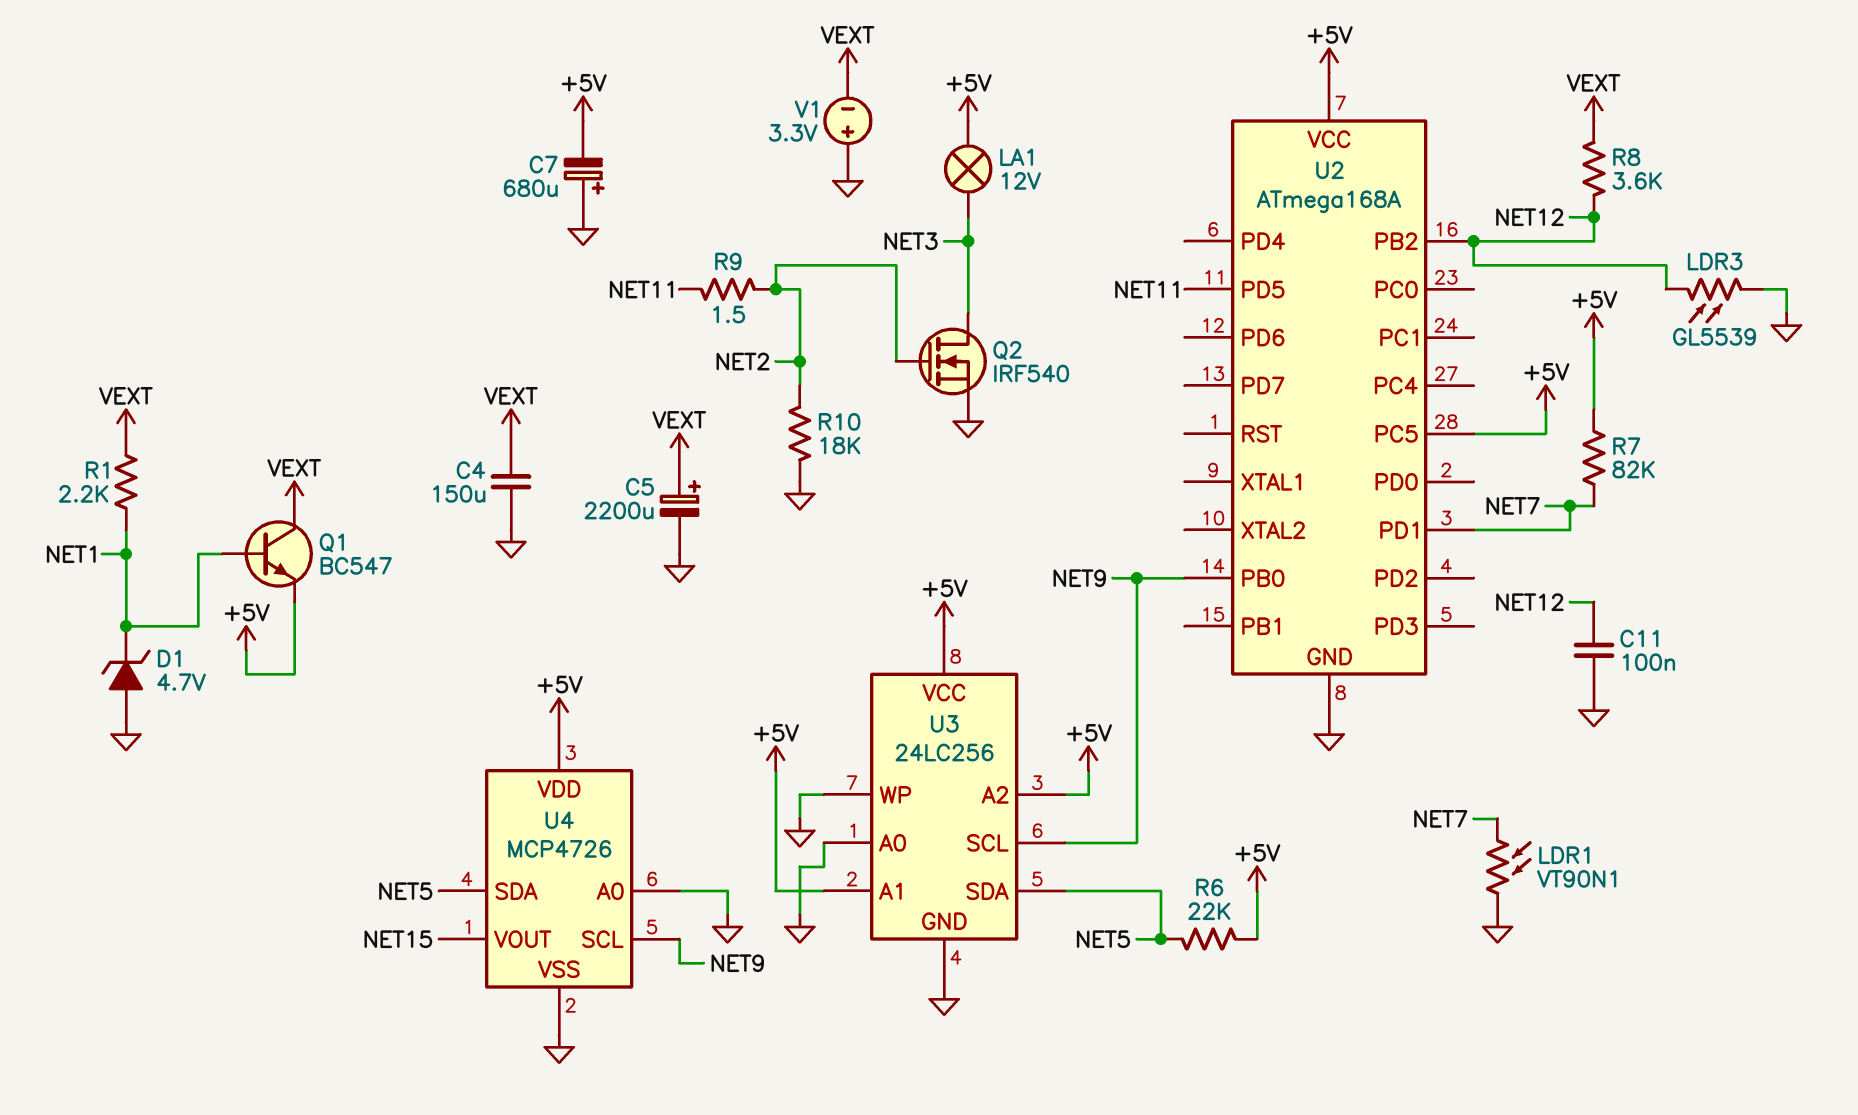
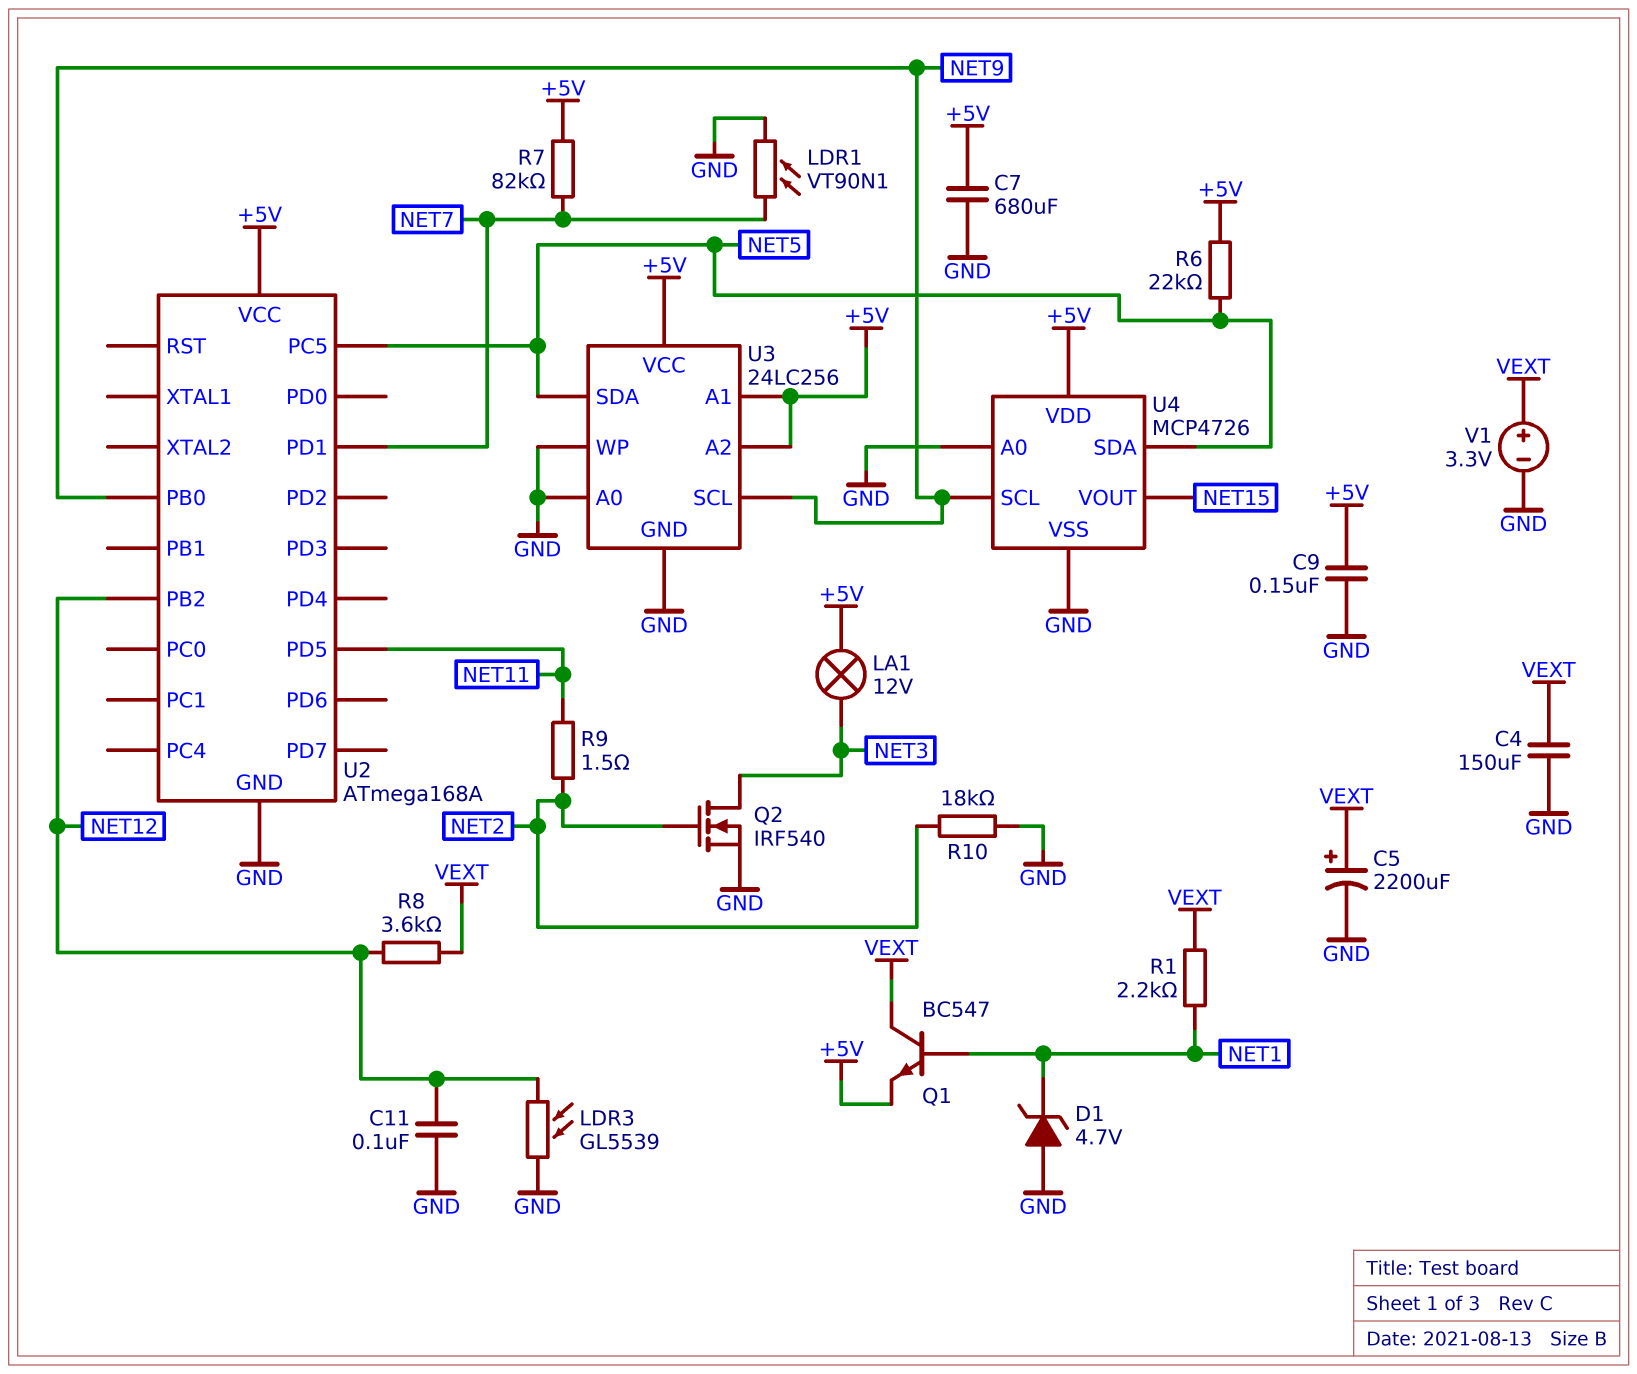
C7: 680uF (plus GND, minus +5V) -> 680uF (+5V, GND)
C9: none -> 150nF (+5V, GND)
U2 pin PC5: +5V -> NET5
V1: 3.3V (plus GND, minus VEXT) -> 3.3V (plus VEXT, minus GND)

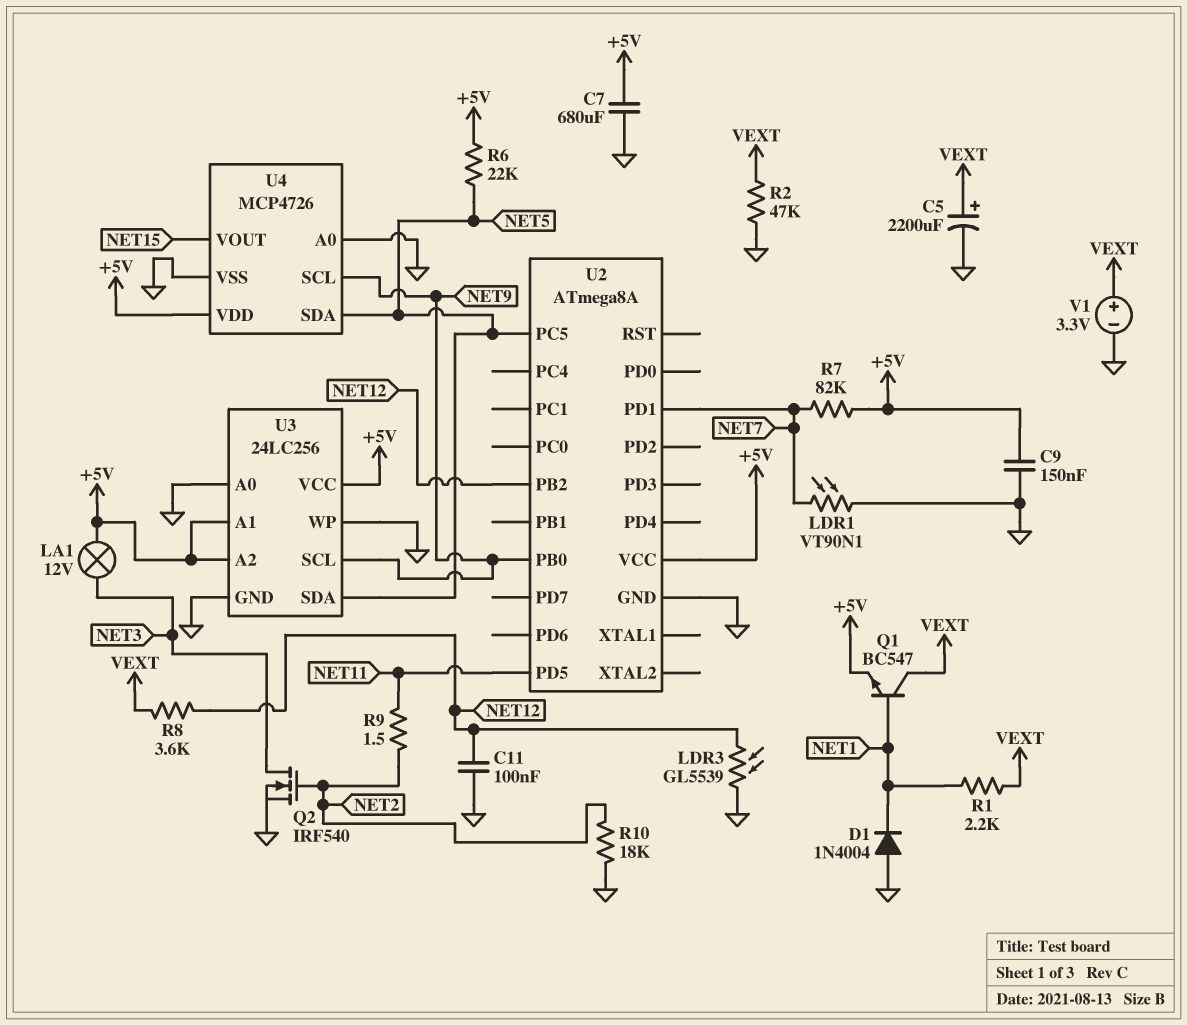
C4: 150uF (GND, VEXT) -> none
D1: zener 4.7V (A GND, K NET1) -> diode 1N4004 (A GND, K NET1)
R2: none -> 47k (GND, VEXT)
U2: ATmega168A -> ATmega8A

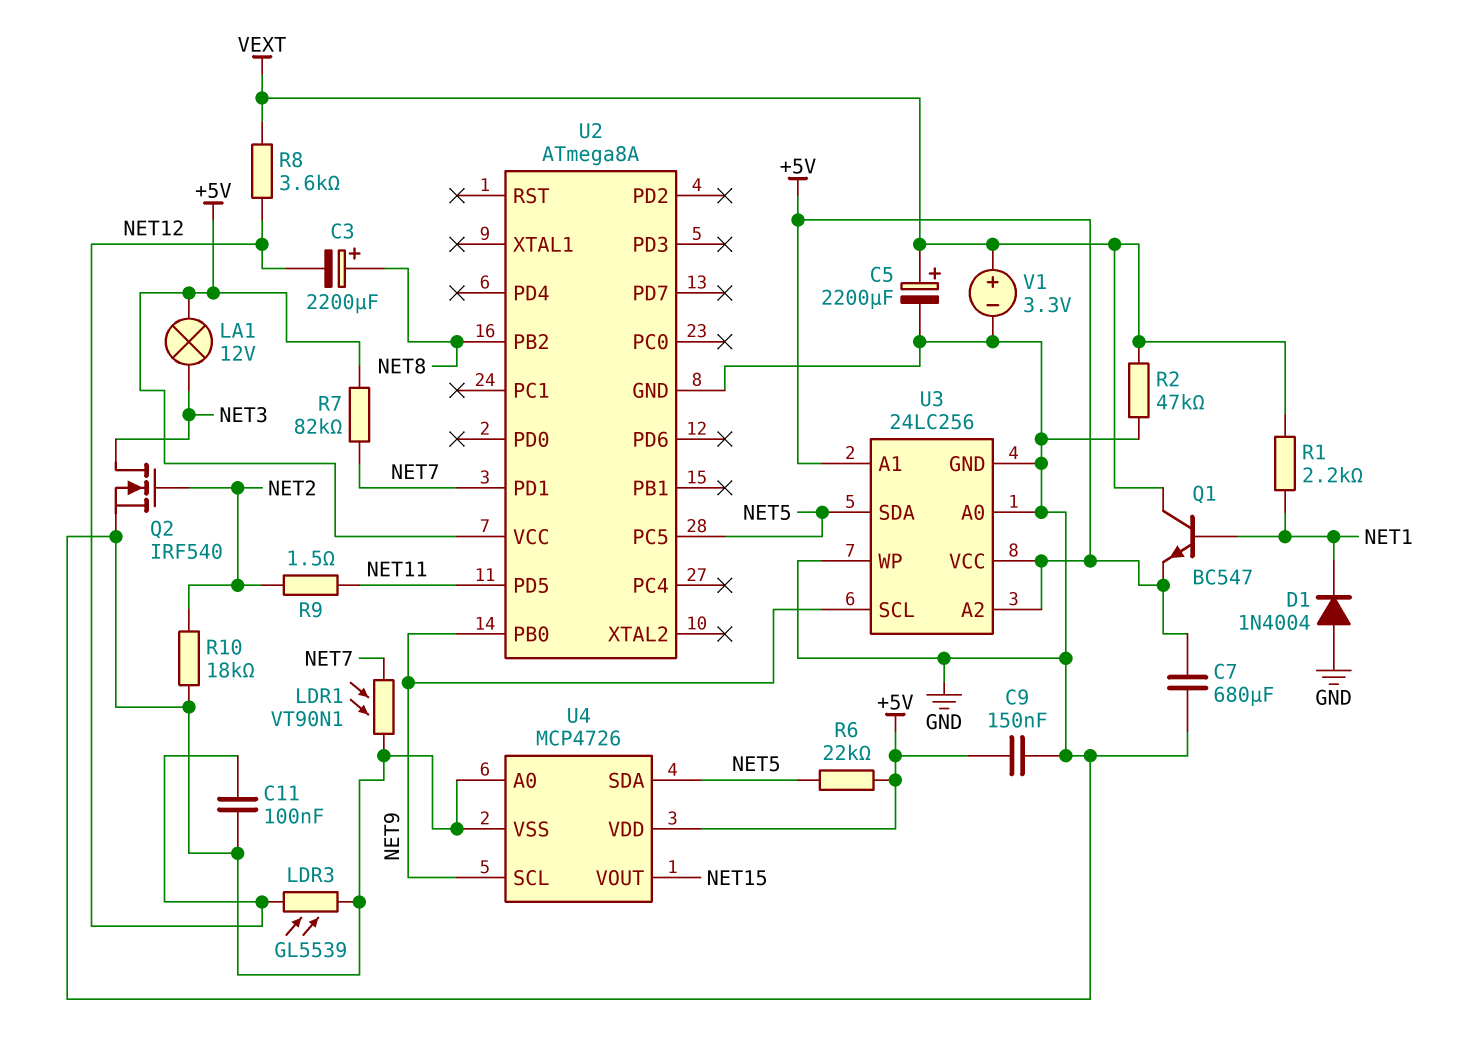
C3: none -> 2200uF (plus NET8, minus NET12)
U2 pin PB2: NET12 -> NET8

